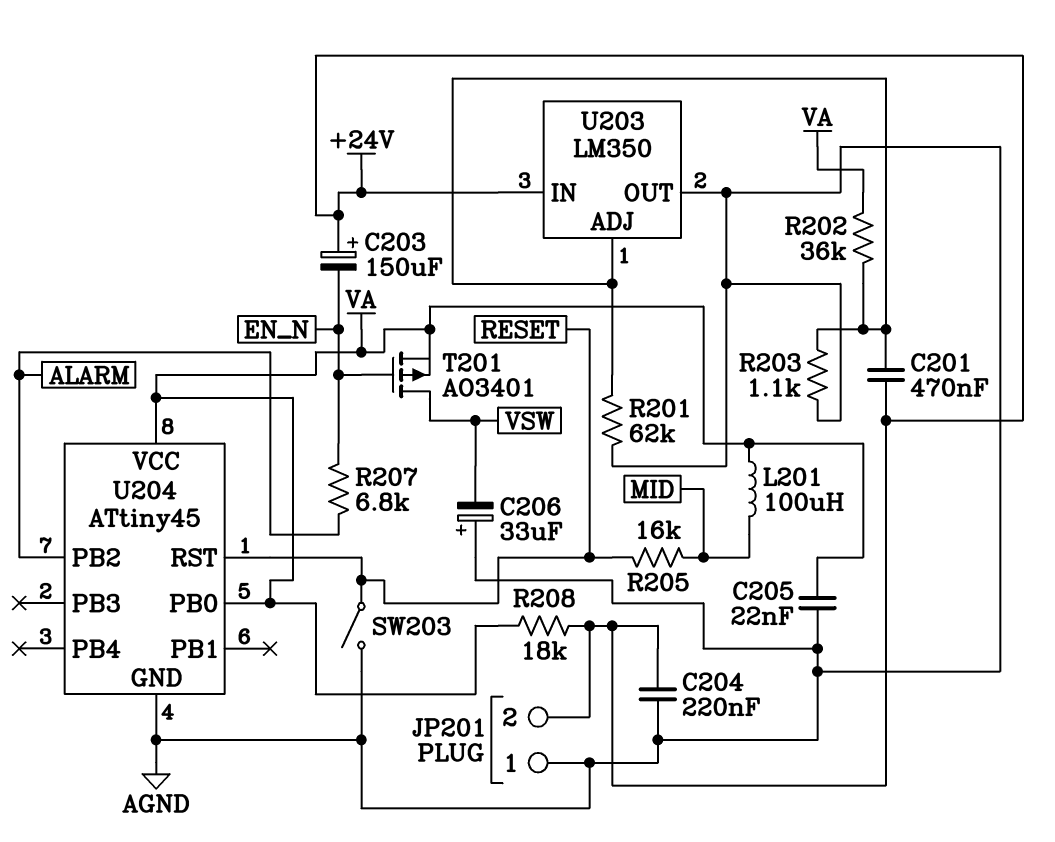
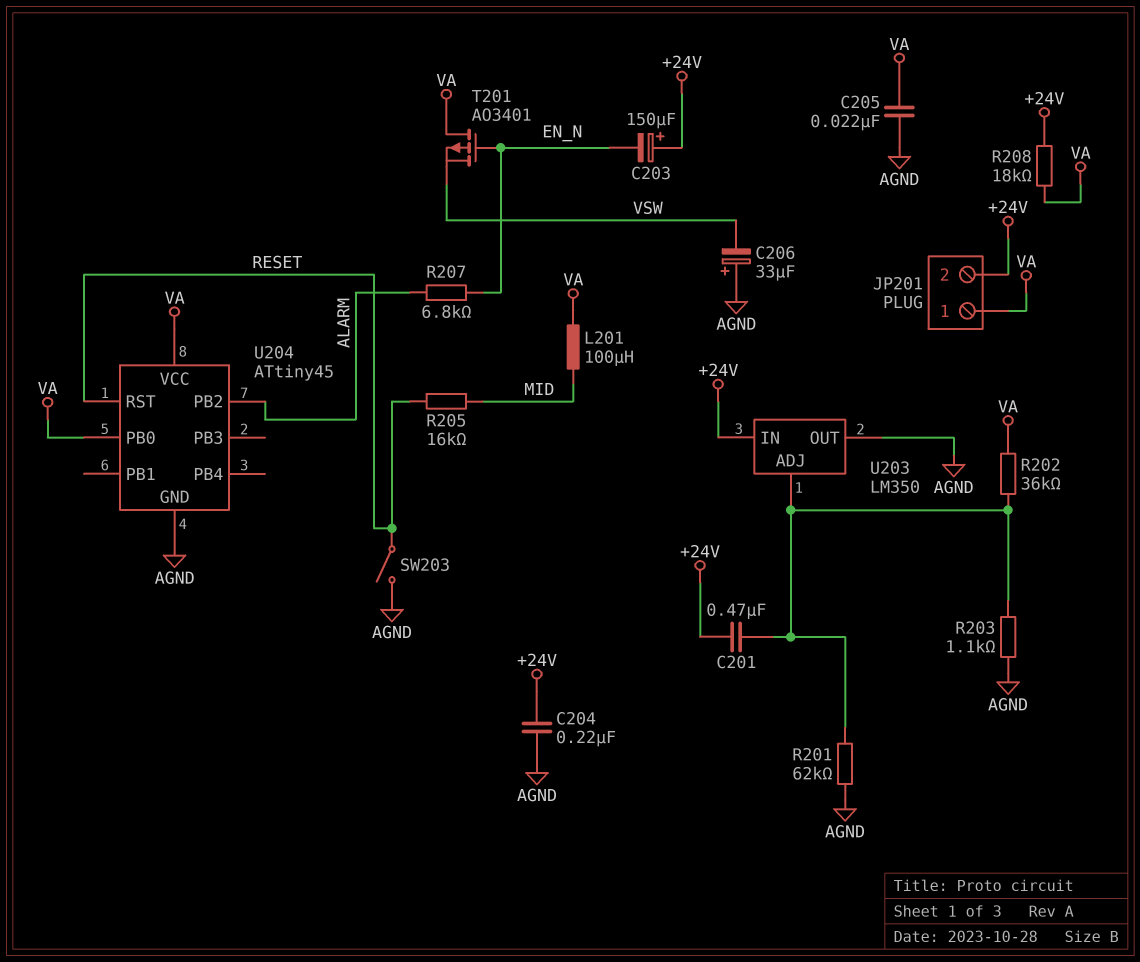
JP201 pin 1: AGND -> VA
T201: PMOS AO3401 (G EN_N, D VSW, S VA) -> PMOS AO3401 (G EN_N, D VA, S VSW)

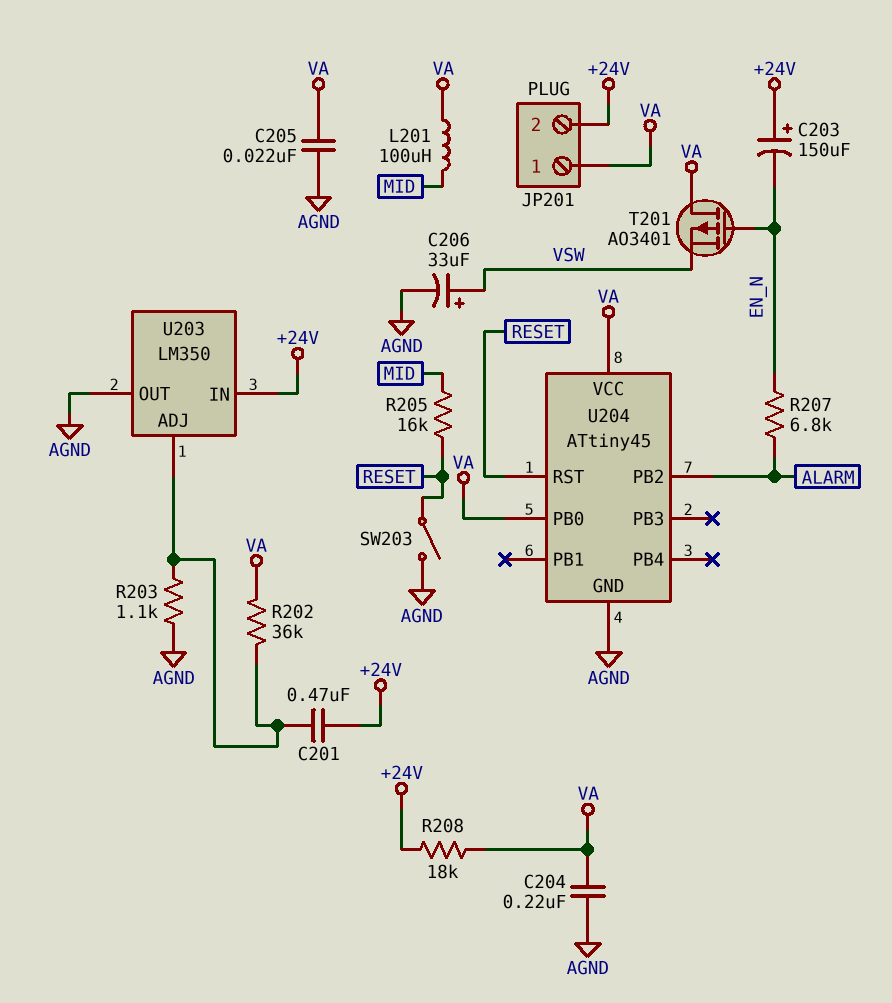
C204: 220nF (+24V, AGND) -> 220nF (AGND, VA)
C206: 33uF (plus AGND, minus VSW) -> 33uF (plus VSW, minus AGND)
R201: 62k (AGND, U203/ADJ) -> none

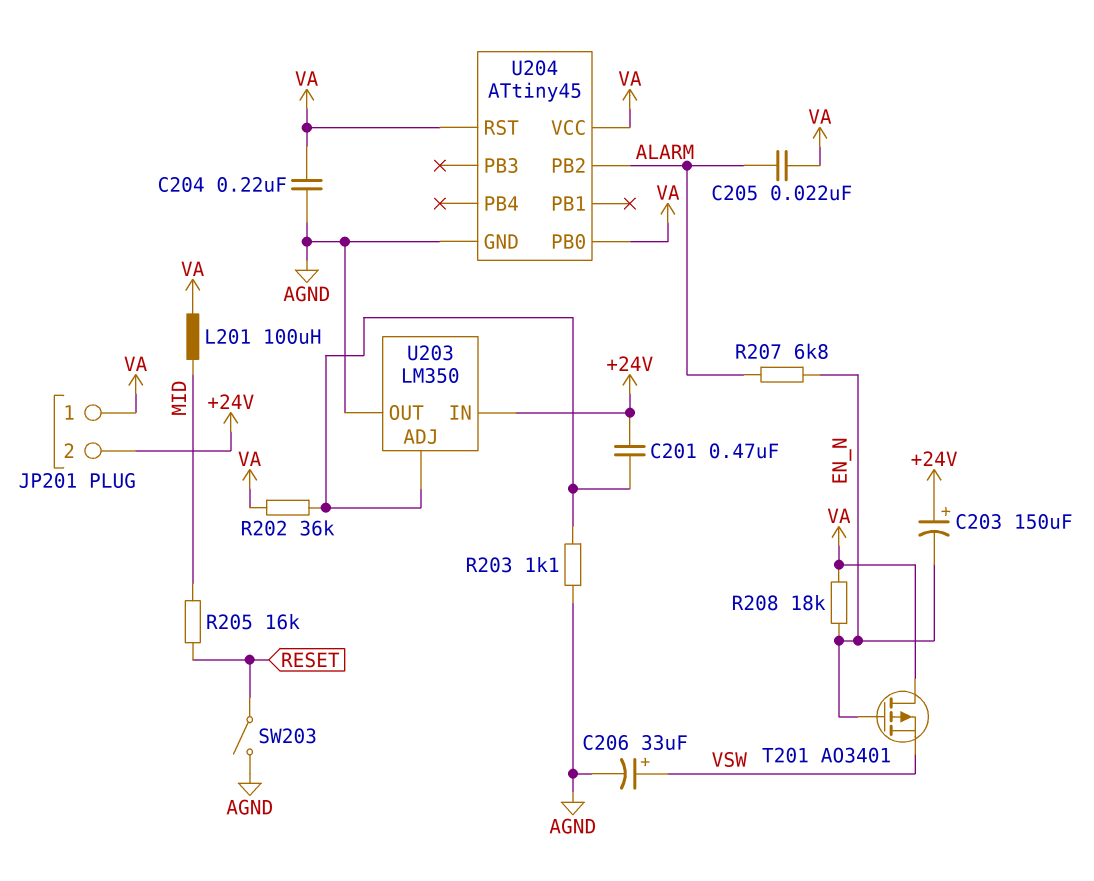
C205: 22nF (AGND, VA) -> 22nF (ALARM, VA)
R208: 18k (+24V, VA) -> 18k (EN_N, VA)
U204 pin RST: RESET -> VA

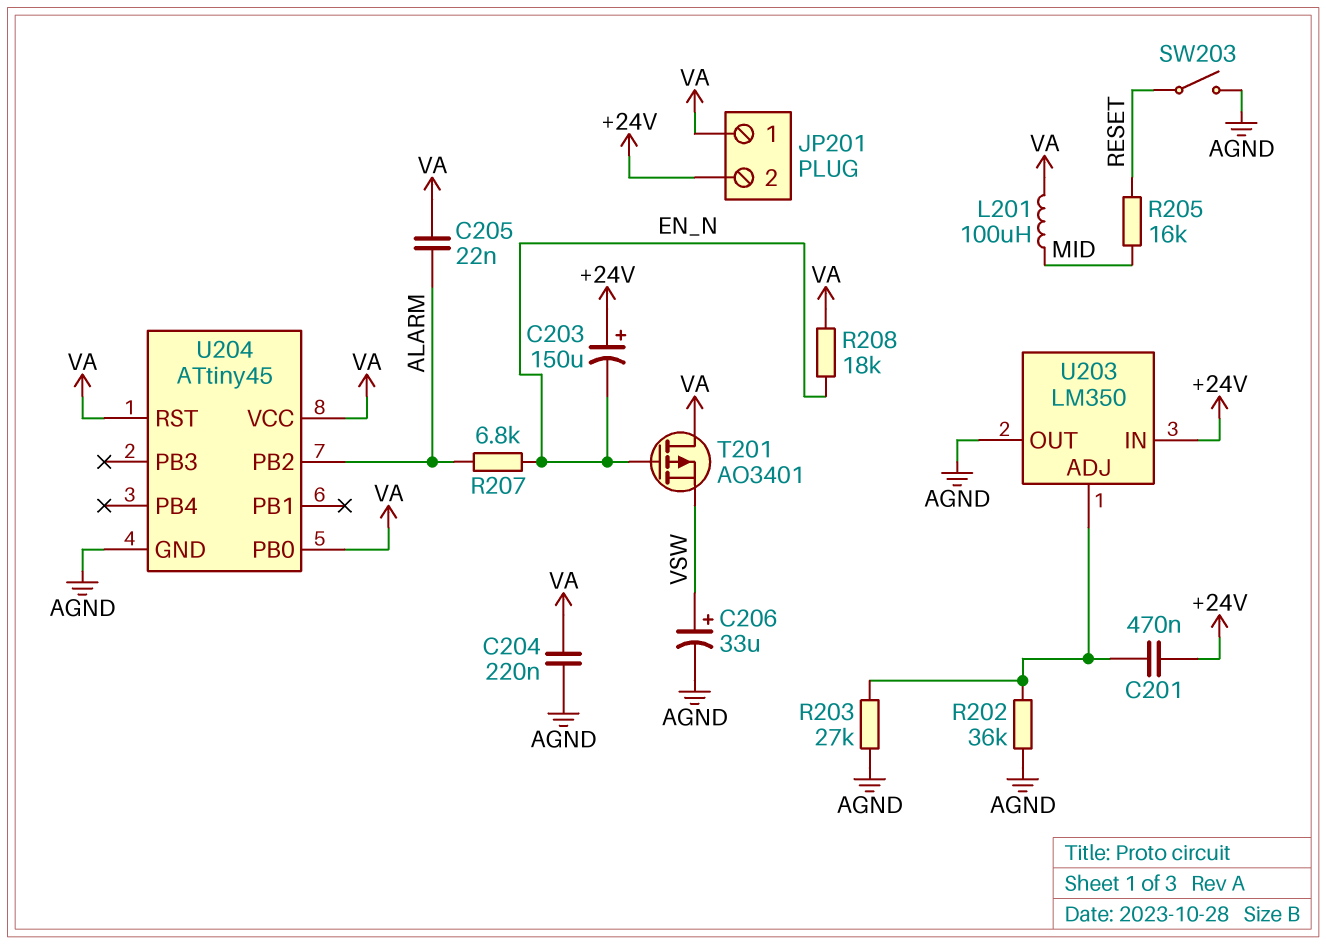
R202: 36k (U203/ADJ, VA) -> 36k (AGND, U203/ADJ)
R203: 1.1k (AGND, U203/ADJ) -> 27k (AGND, U203/ADJ)

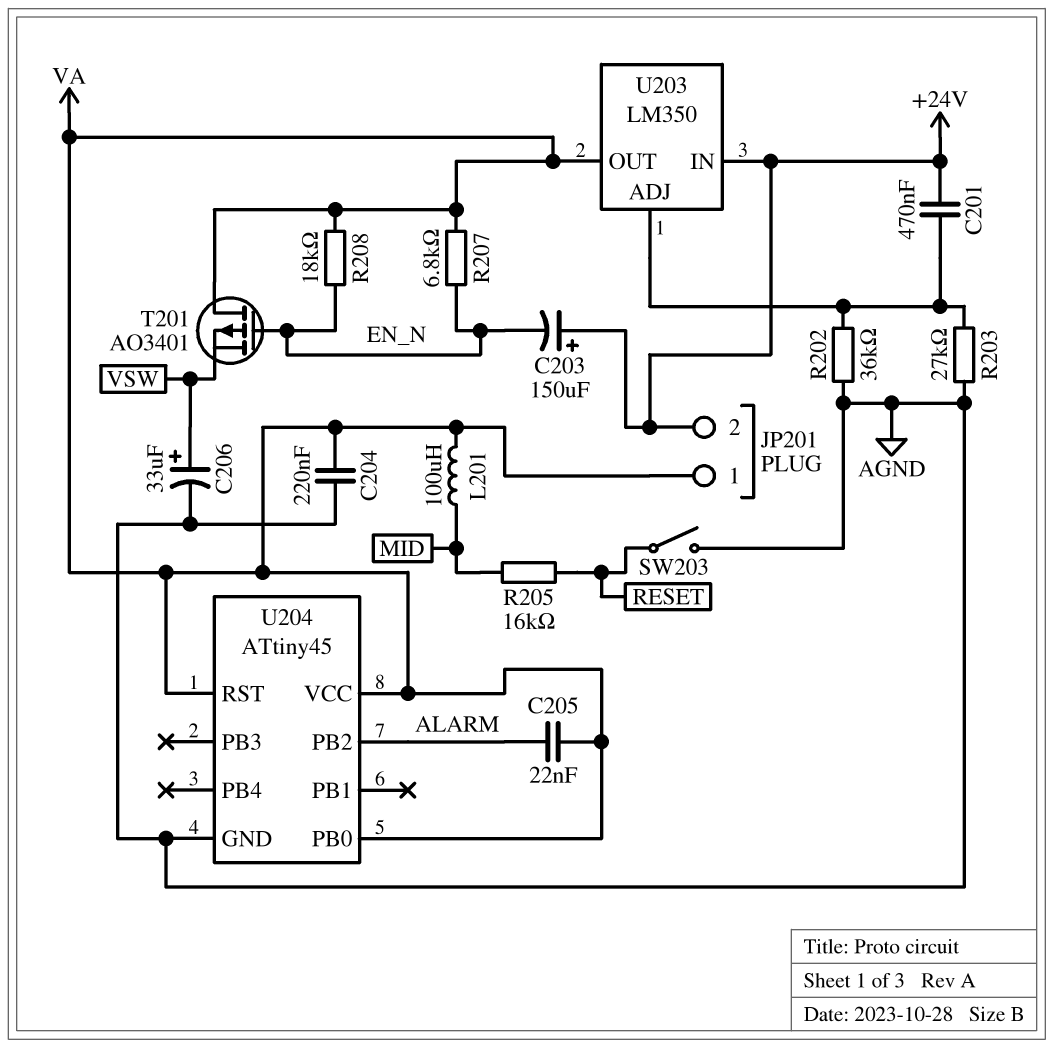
R207: 6.8k (ALARM, EN_N) -> 6.8k (EN_N, VA)
U203 pin OUT: AGND -> VA

